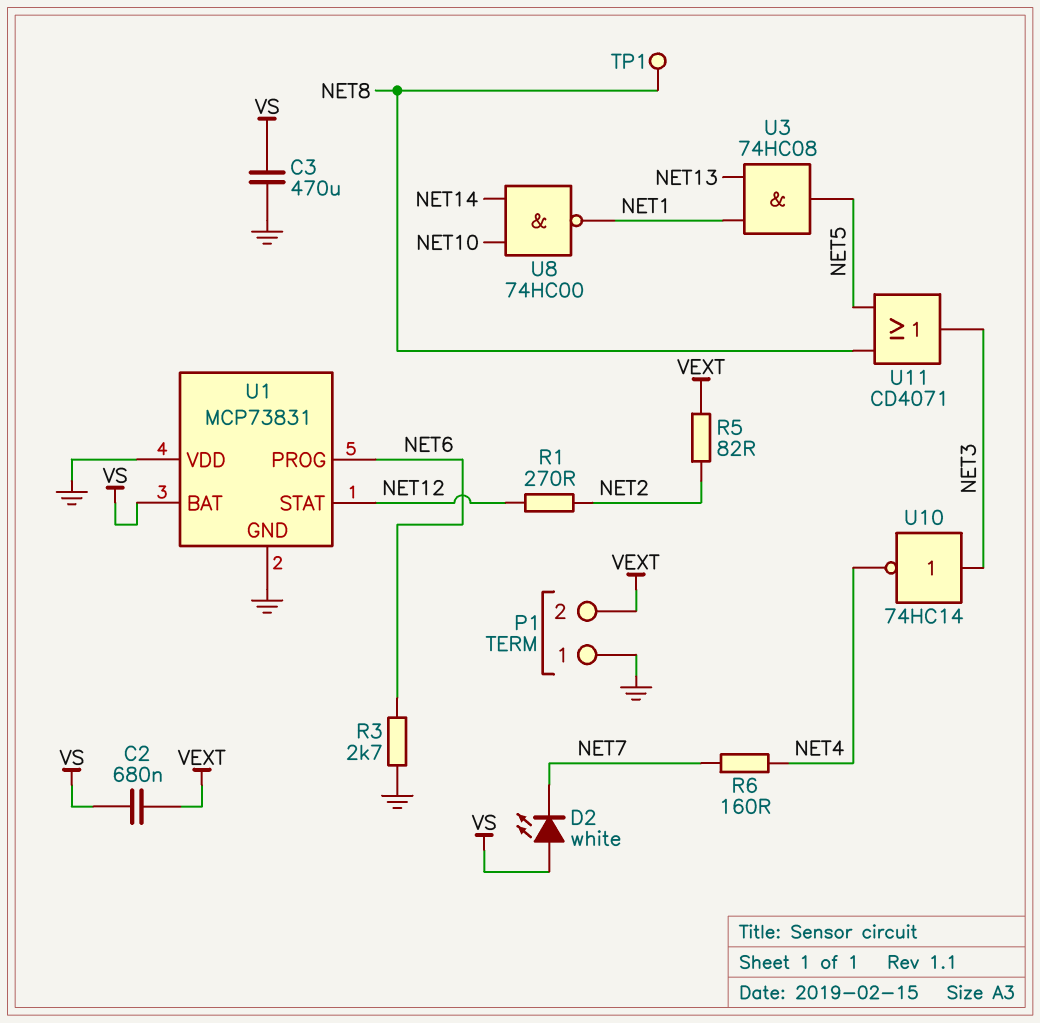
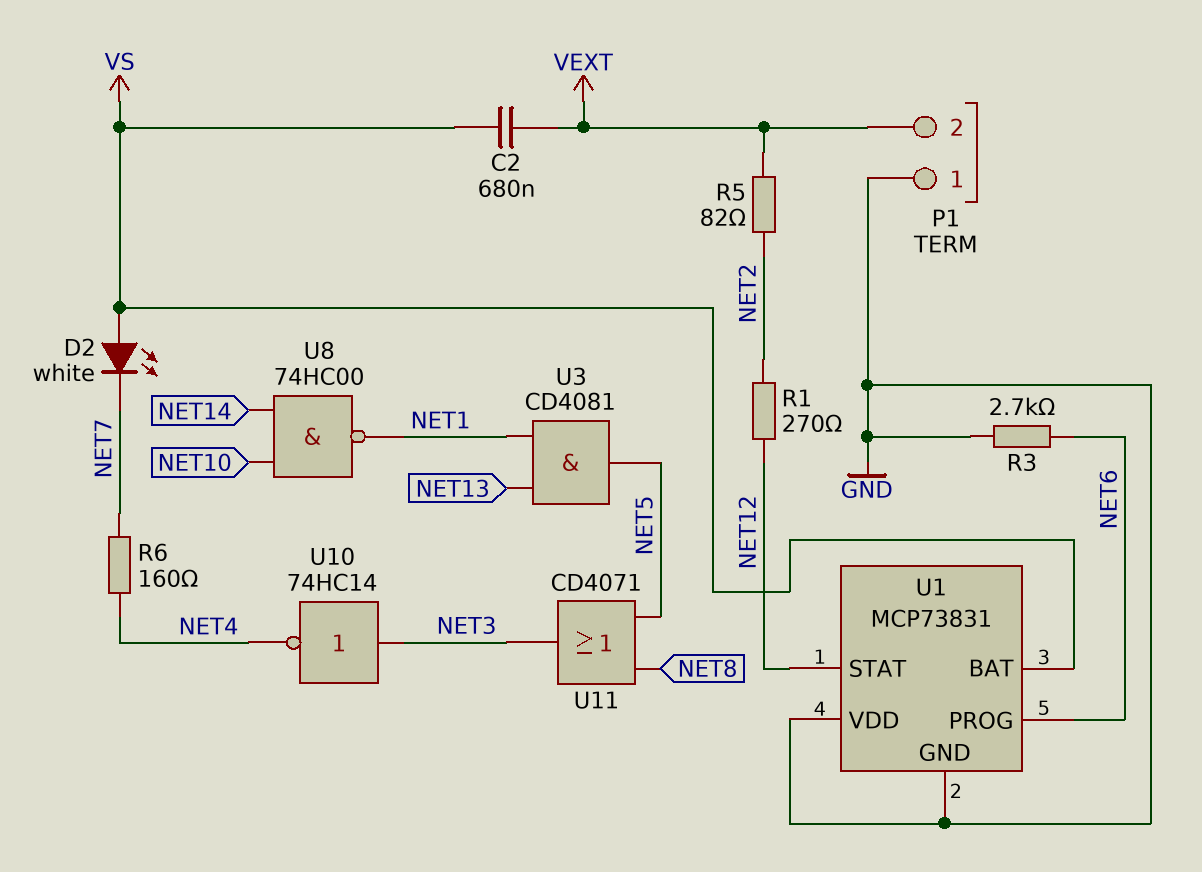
C3: 470uF (GND, VS) -> none
TP1: test point (NET8) -> none
U3: AND 74HC08 (in NET1, in NET13, out NET5) -> AND CD4081 (in NET1, in NET13, out NET5)

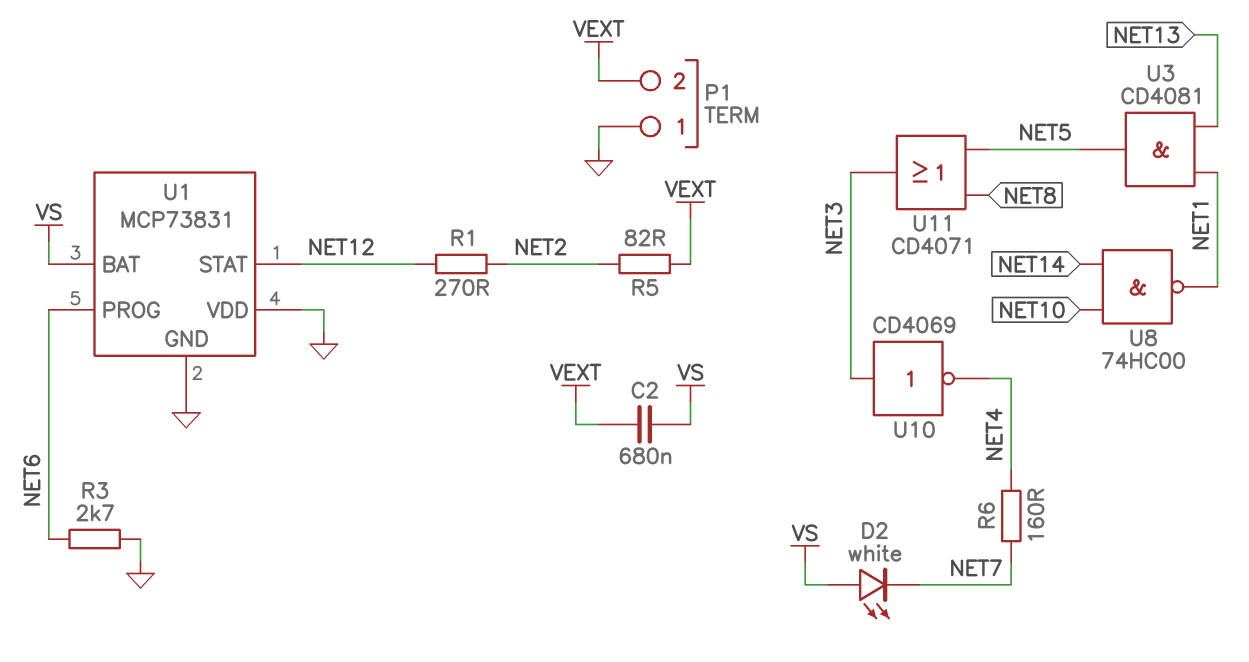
U10: NOT 74HC14 (in NET3, out NET4) -> NOT CD4069 (in NET3, out NET4)

